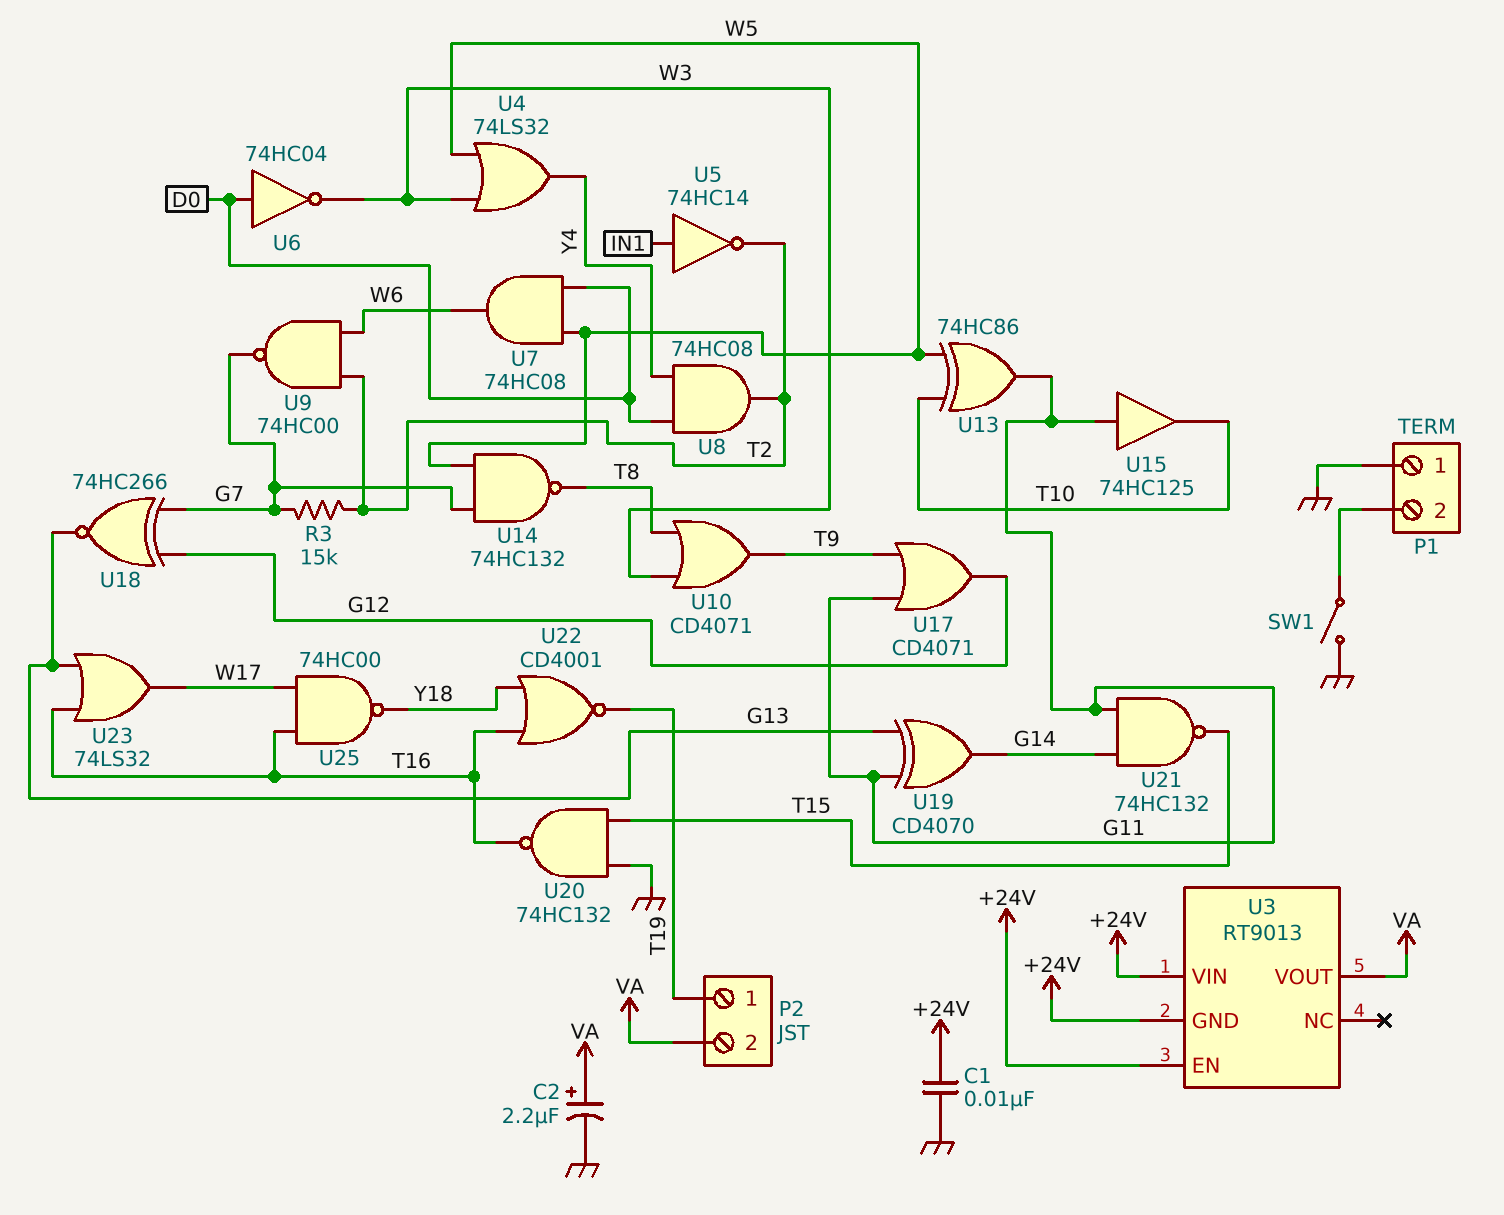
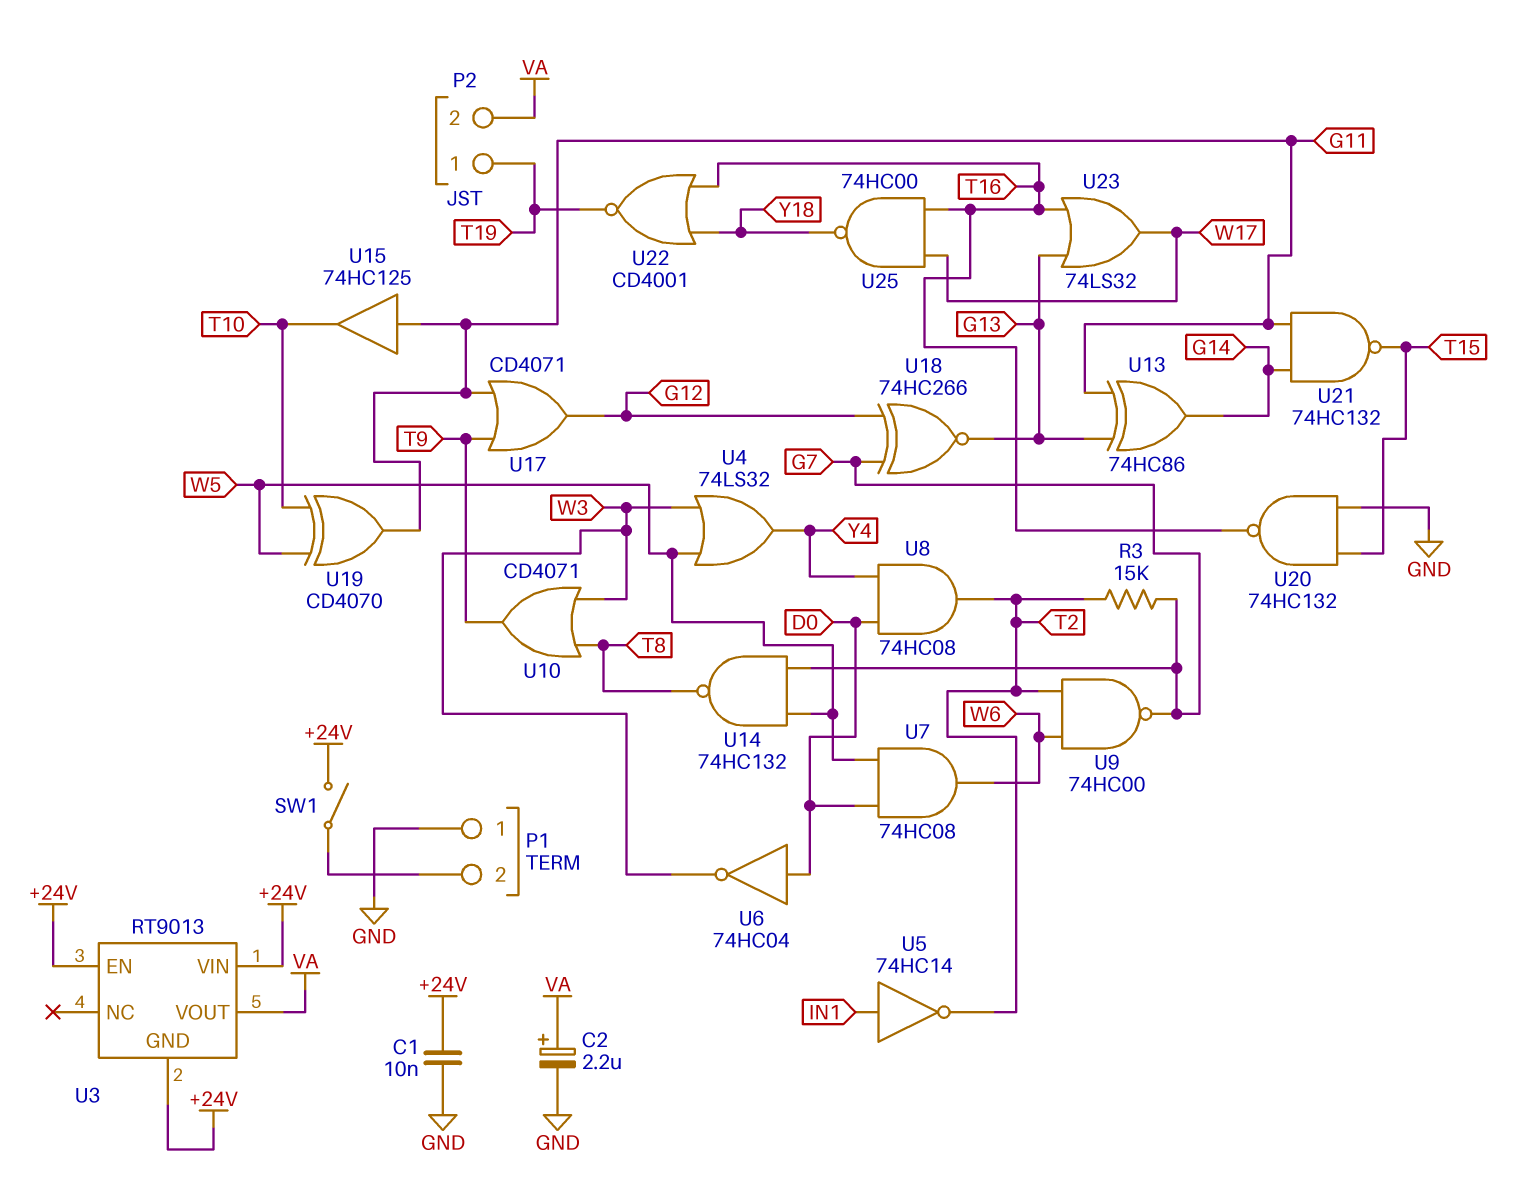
SW1: switch (GND, P1/2) -> switch (+24V, P1/2)
U13: XOR 74HC86 (in T10, in W5, out G11) -> XOR 74HC86 (in G11, in G13, out G14)
U19: XOR CD4070 (in G11, in G13, out G14) -> XOR CD4070 (in T10, in W5, out G11)

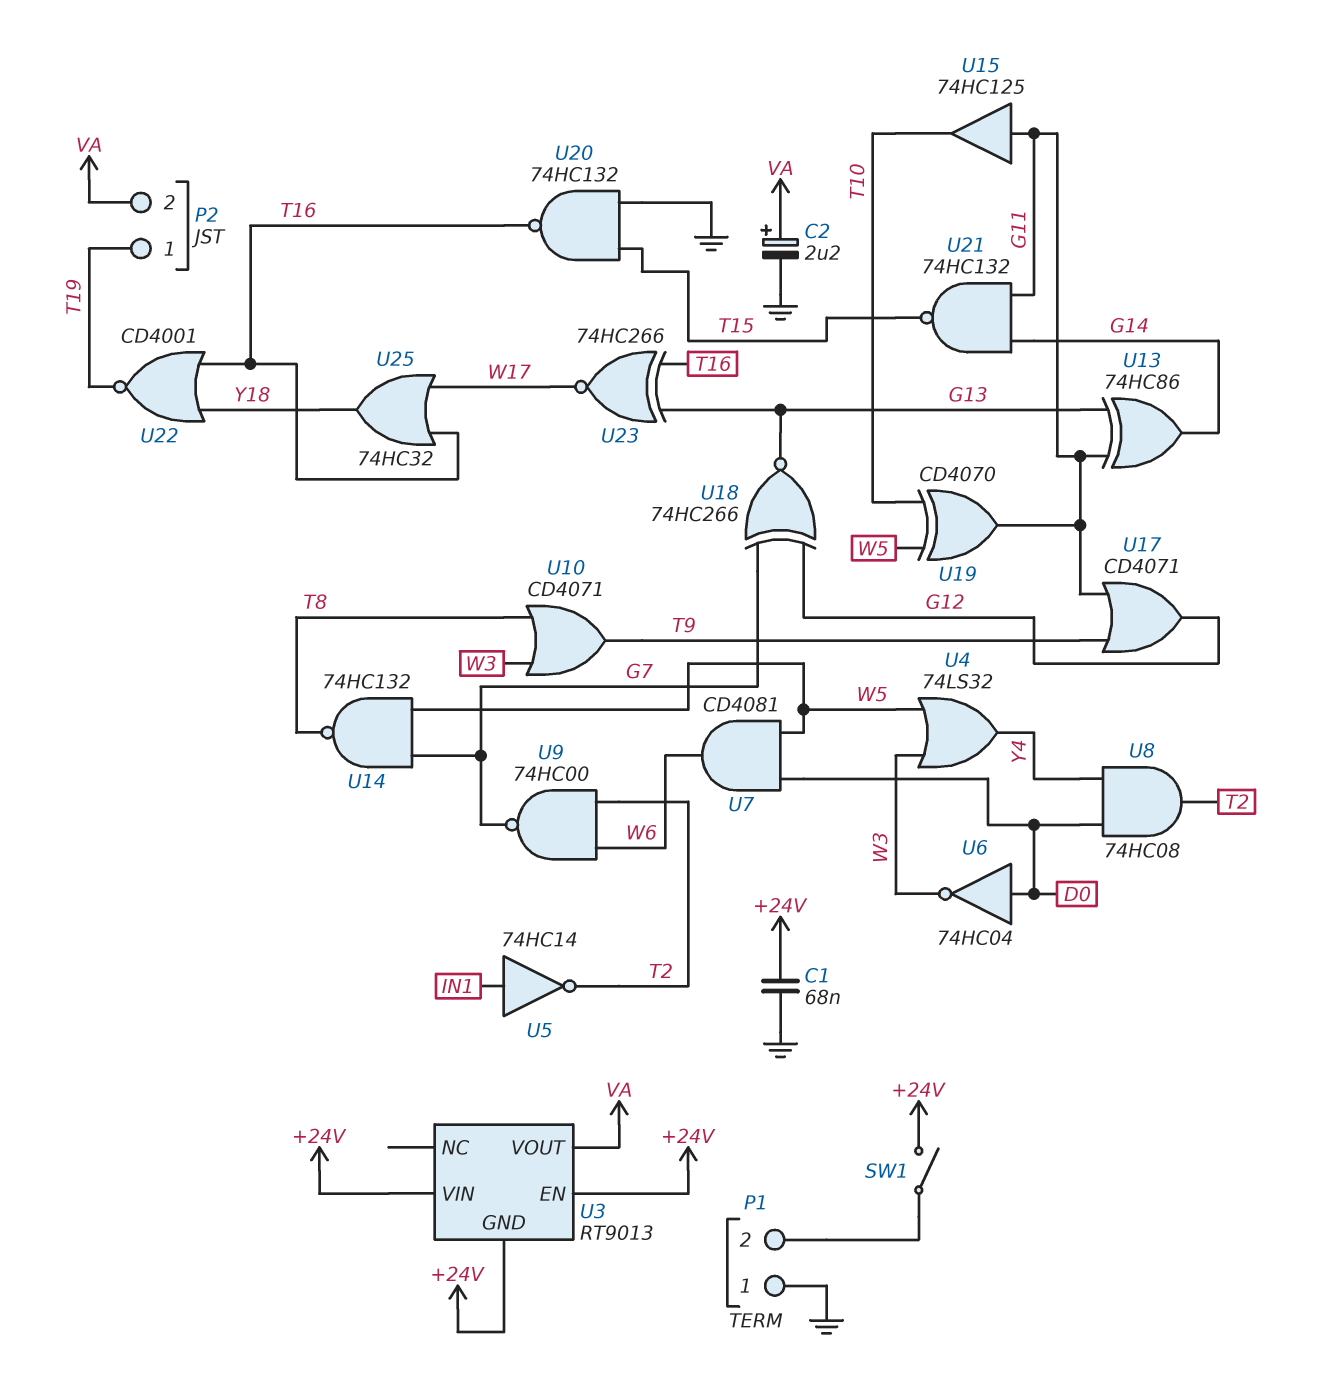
C1: 10nF (+24V, GND) -> 68nF (+24V, GND)
R3: 15k (G7, T2) -> none
U7: AND 74HC08 (in D0, in W5, out W6) -> AND CD4081 (in D0, in W5, out W6)
U23: OR 74LS32 (in G13, in T16, out W17) -> XNOR 74HC266 (in G13, in T16, out W17)
U25: NAND 74HC00 (in T16, in W17, out Y18) -> OR 74HC32 (in T16, in W17, out Y18)

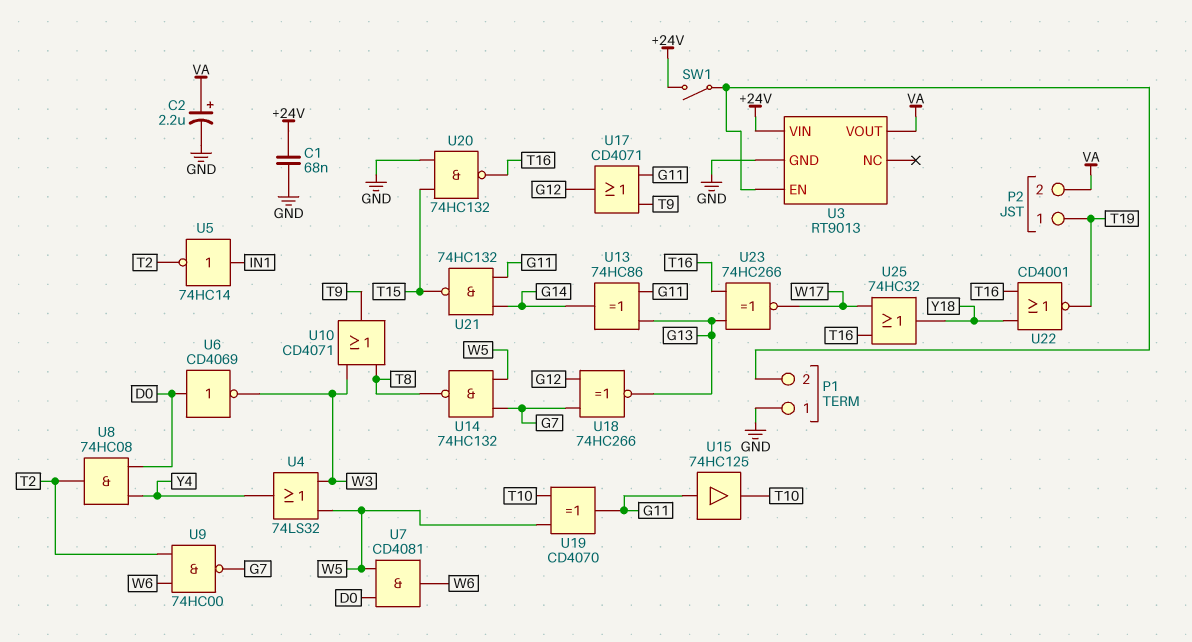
U3 pin EN: +24V -> P1/2
U3 pin GND: +24V -> GND
U6: NOT 74HC04 (in D0, out W3) -> NOT CD4069 (in D0, out W3)

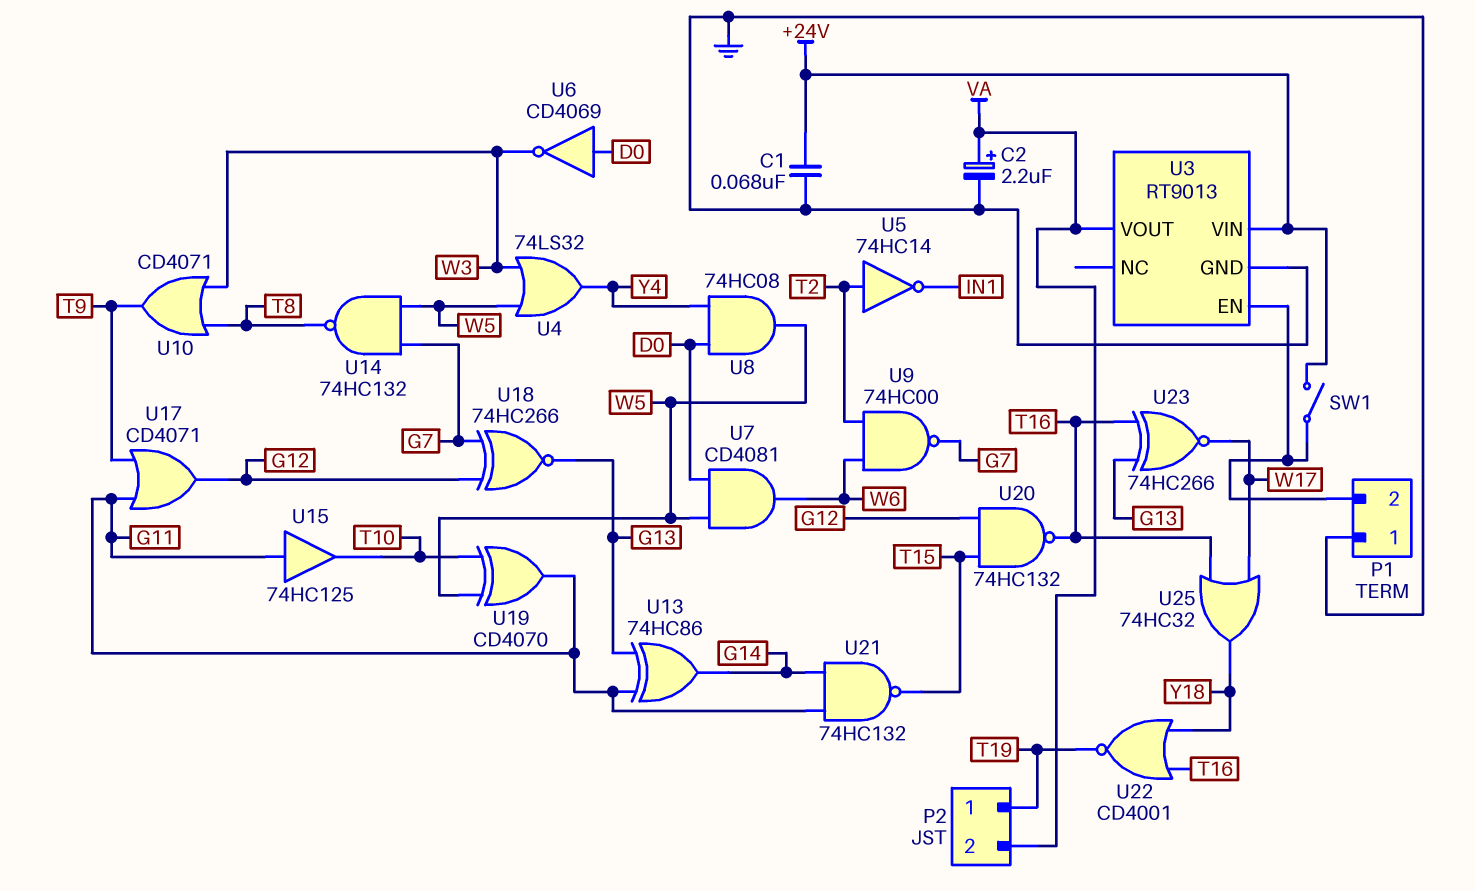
U5: NOT 74HC14 (in IN1, out T2) -> NOT 74HC14 (in T2, out IN1)
U8: AND 74HC08 (in D0, in Y4, out T2) -> AND 74HC08 (in D0, in Y4, out W5)
U20: NAND 74HC132 (in GND, in T15, out T16) -> NAND 74HC132 (in G12, in T15, out T16)

